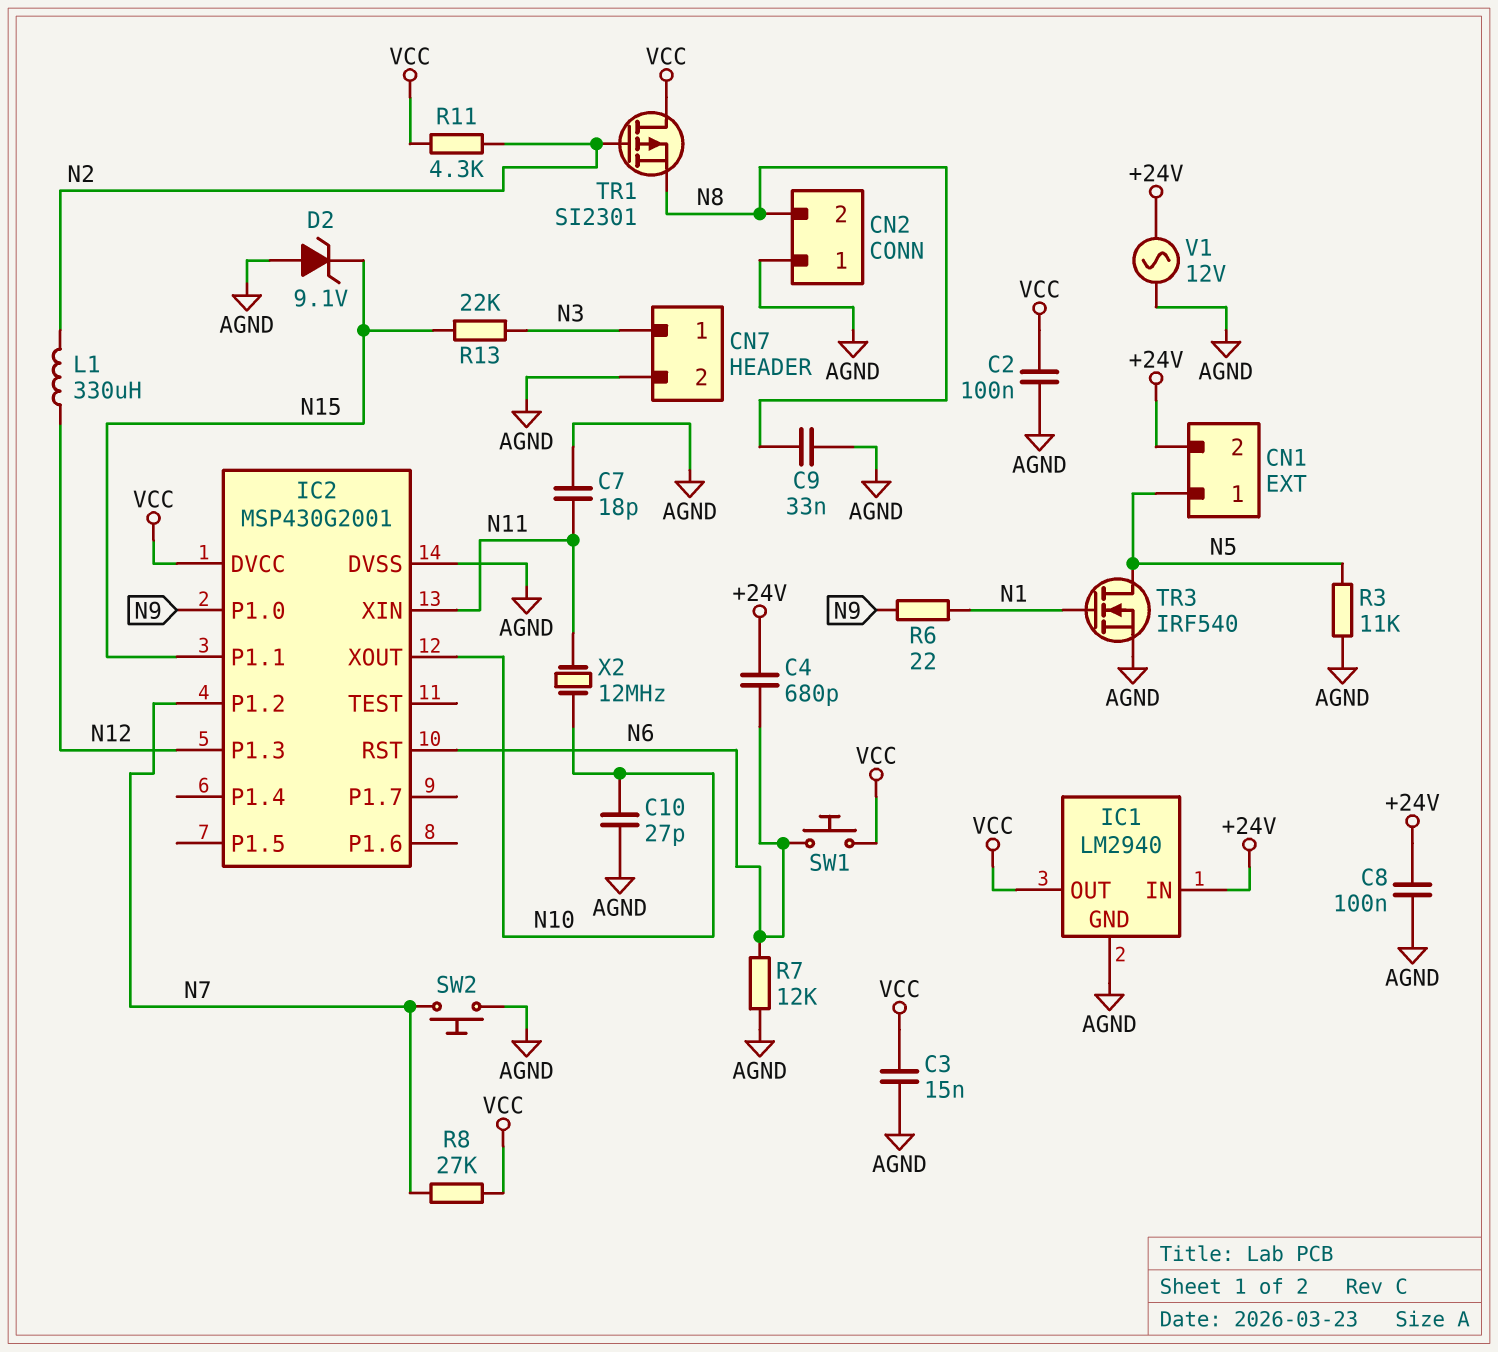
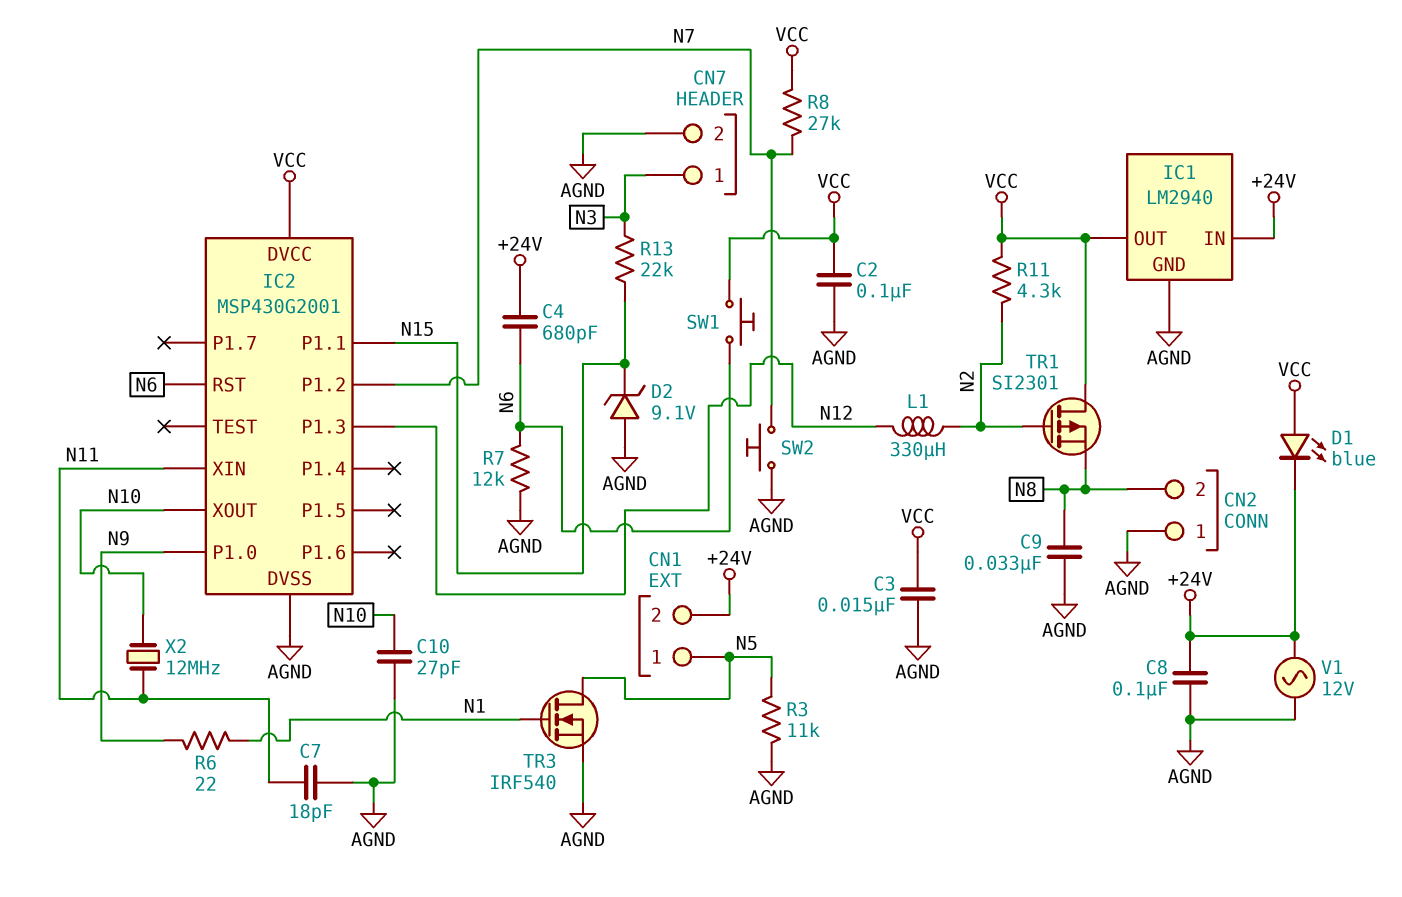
D1: none -> LED blue (A VCC, K +24V)

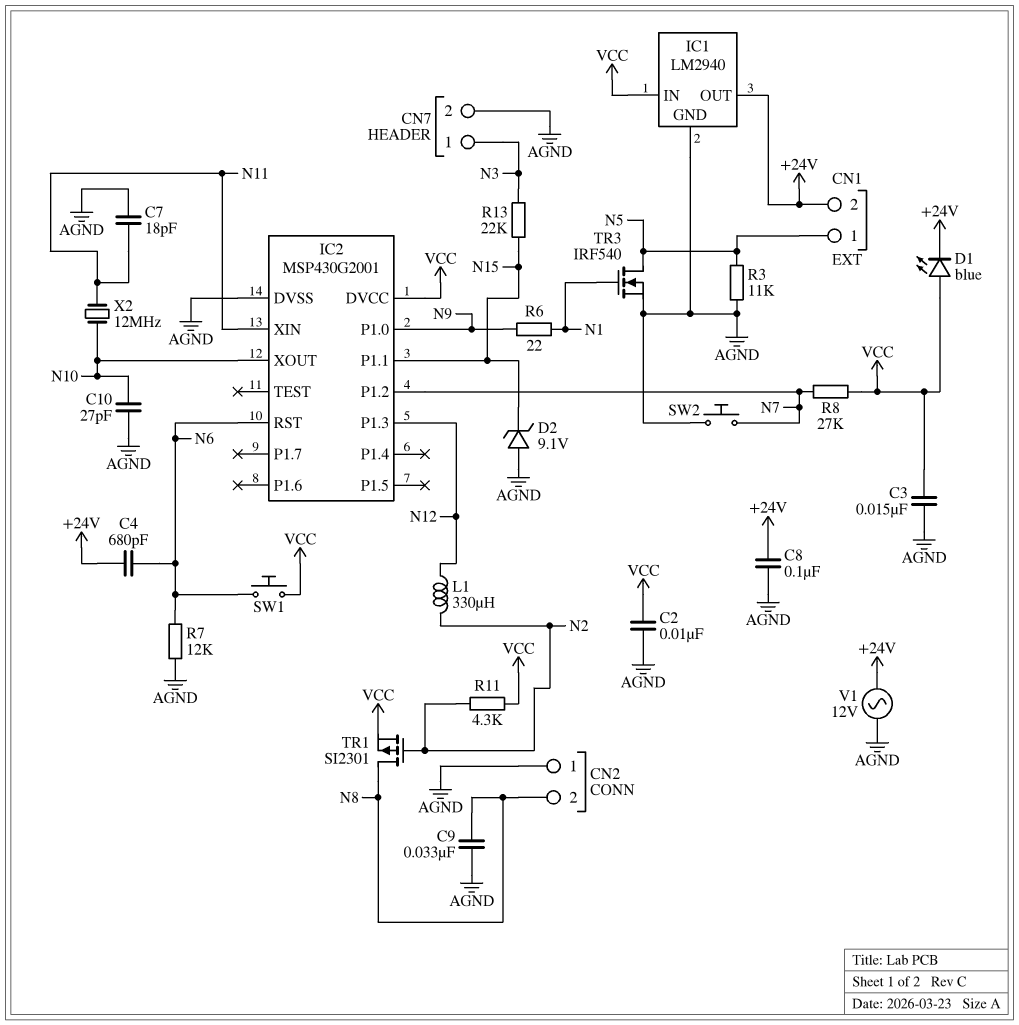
C2: 100nF (AGND, VCC) -> 10nF (AGND, VCC)
IC1 pin IN: +24V -> VCC
IC1 pin OUT: VCC -> +24V
TR1: PMOS SI2301 (G N2, D VCC, S N8) -> PMOS SI2301 (G N2, D N8, S VCC)

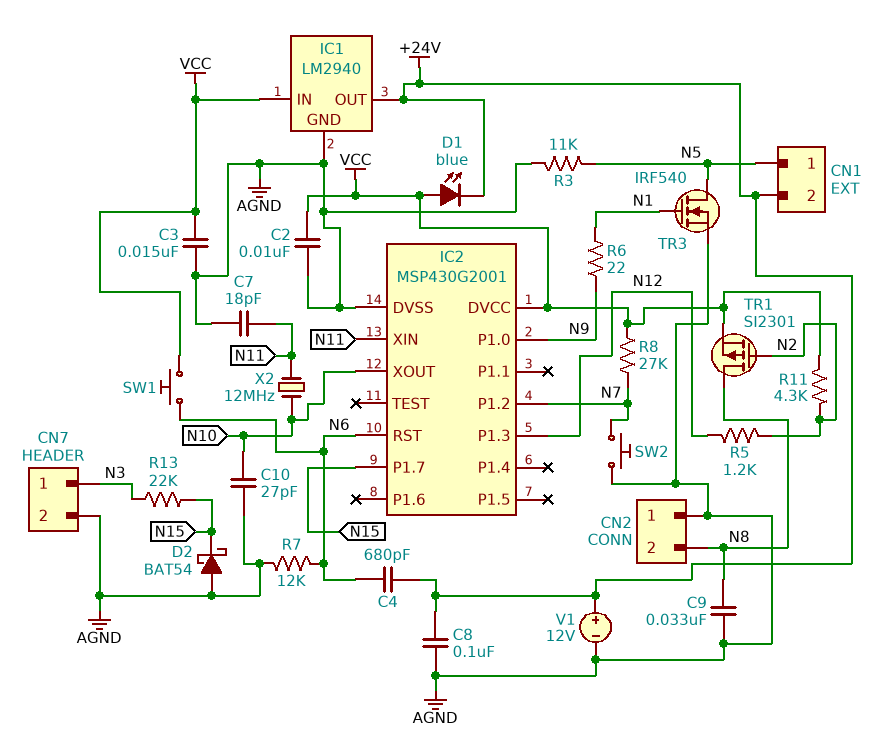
D2: zener 9.1V (A AGND, K N15) -> schottky BAT54 (A AGND, K N15)
IC2 pin P1.1: N15 -> none
IC2 pin P1.7: none -> N15
L1: 330uH (N2, N12) -> none
R5: none -> 1.2k (N2, N12)
V1: AC 12V (+24V, AGND) -> 12V (plus +24V, minus AGND)

